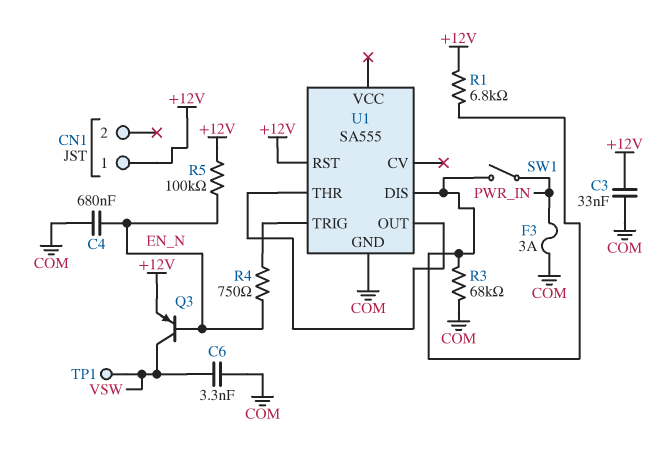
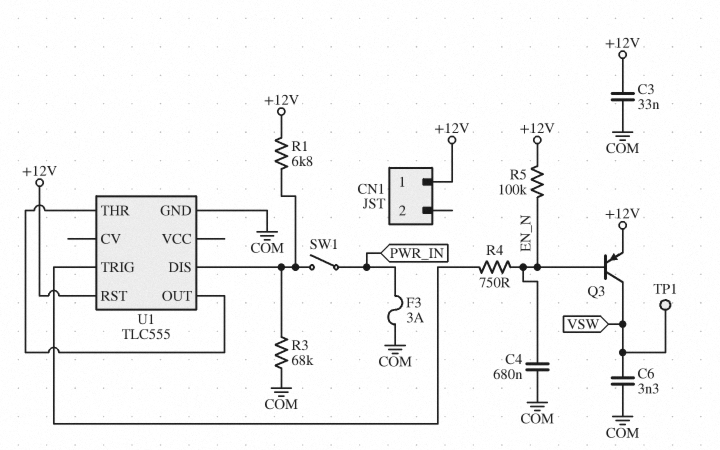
U1: SA555 -> TLC555

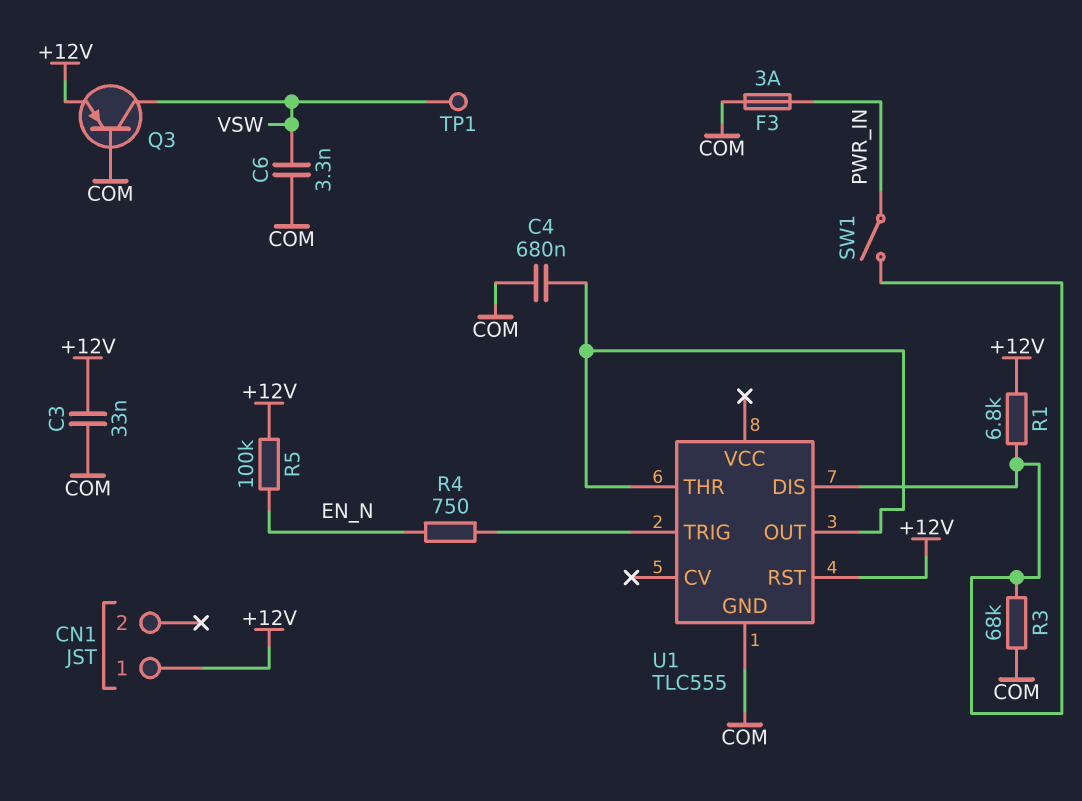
C4: 680nF (COM, EN_N) -> 680nF (COM, U1/OUT)
Q3: PNP (B EN_N, C VSW, E +12V) -> PNP (B COM, C VSW, E +12V)

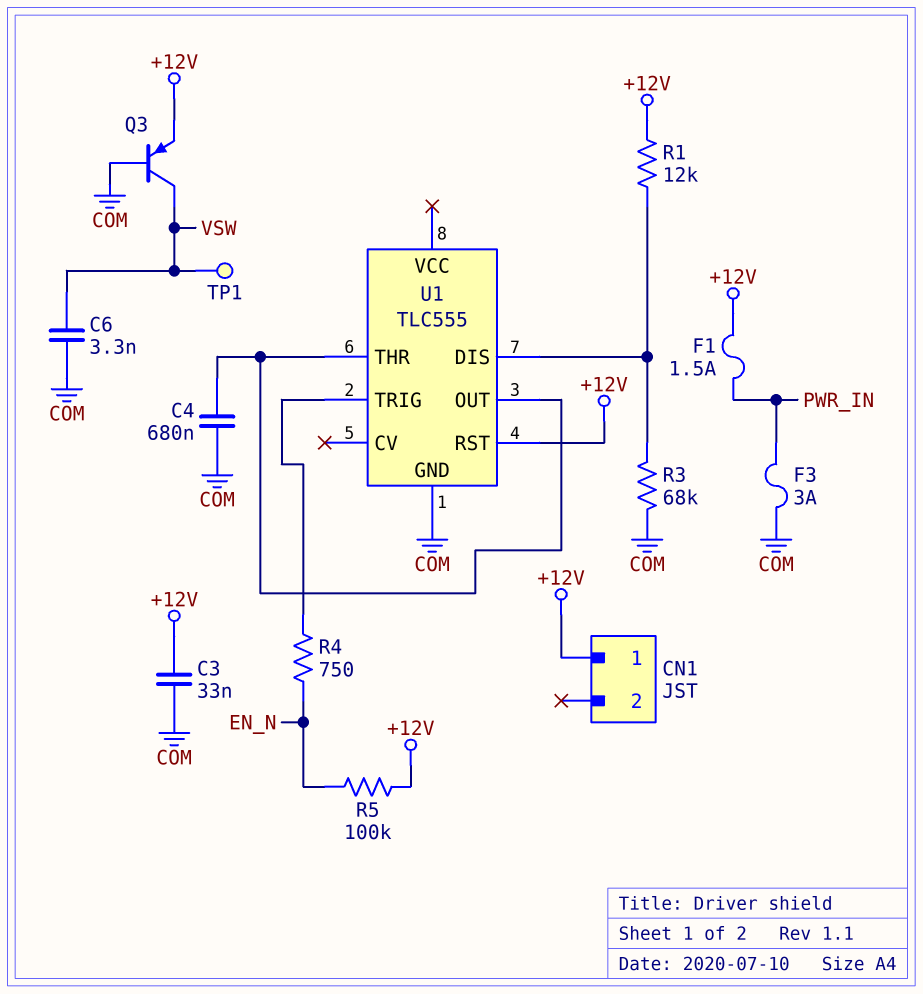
F1: none -> 1.5A (+12V, PWR_IN)
R1: 6.8k (+12V, U1/DIS) -> 12k (+12V, U1/DIS)
SW1: switch (PWR_IN, U1/DIS) -> none

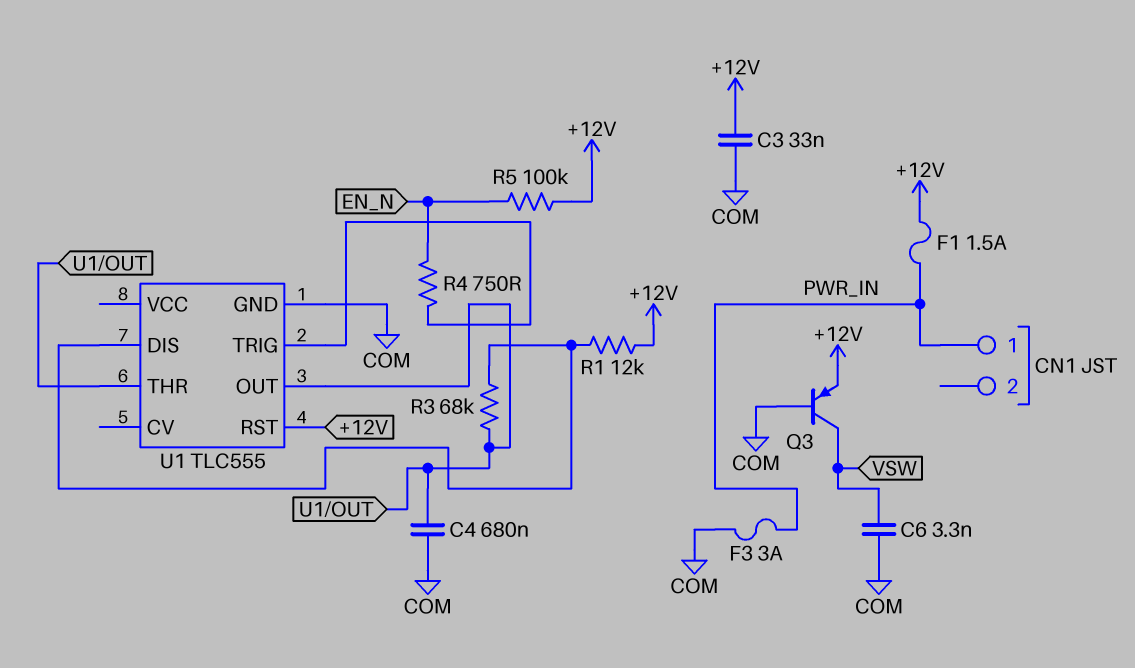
CN1 pin 1: +12V -> PWR_IN
R3: 68k (COM, U1/DIS) -> 68k (U1/DIS, U1/OUT)
TP1: test point (VSW) -> none

